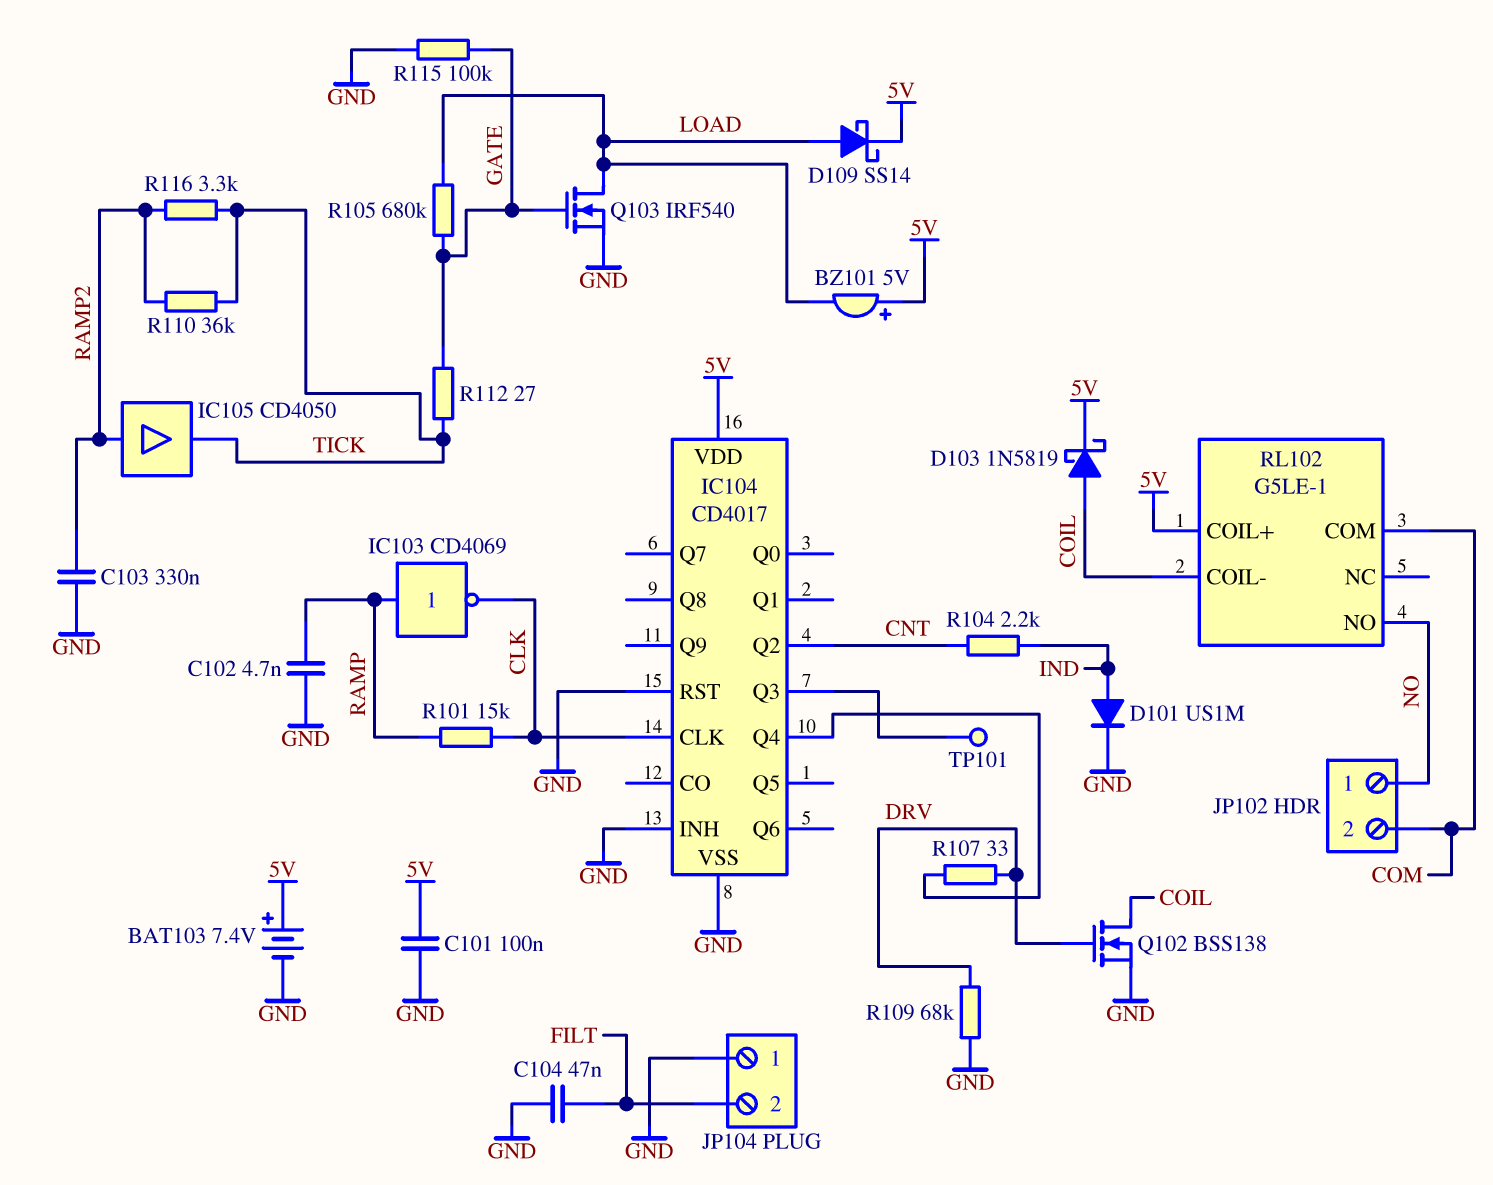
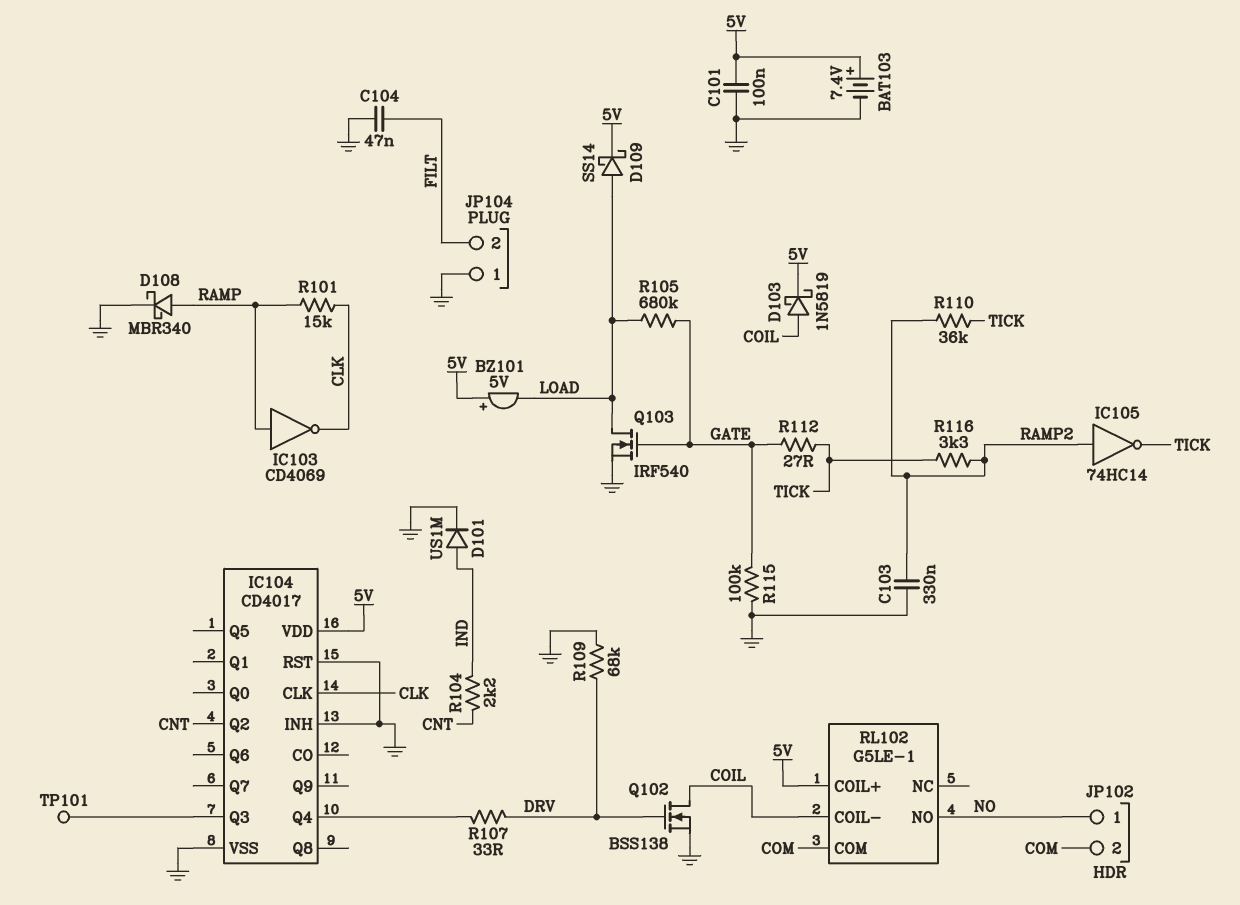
C102: 4.7nF (GND, RAMP) -> none
D108: none -> schottky MBR340 (A RAMP, K GND)
IC105: buffer CD4050 (in RAMP2, out TICK) -> NOT 74HC14 (in RAMP2, out TICK)

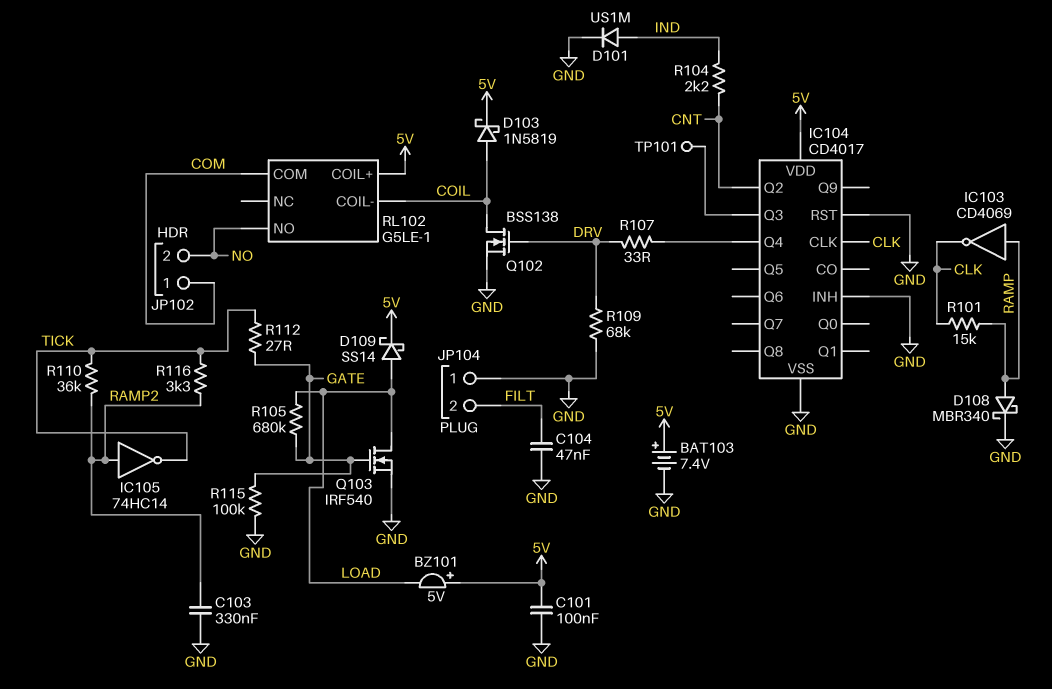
JP102 pin 1: NO -> COM
JP102 pin 2: COM -> NO

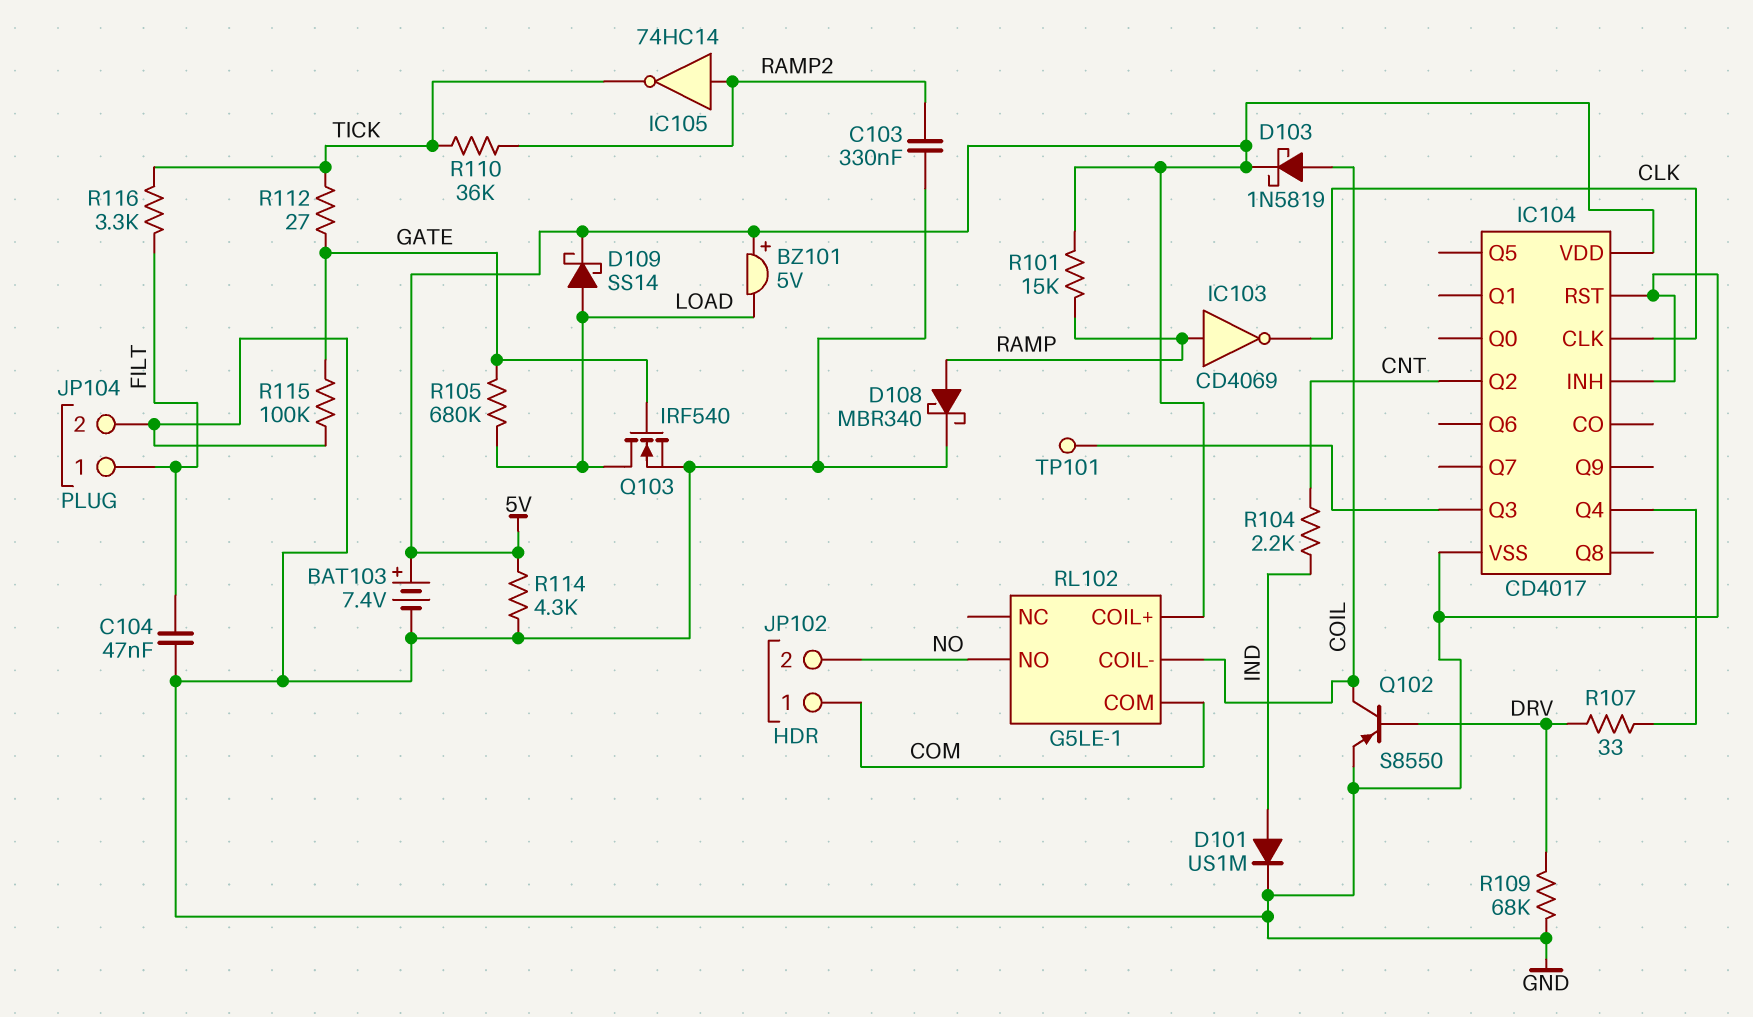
C101: 100nF (5V, GND) -> none
JP104 pin 1: GND -> FILT
JP104 pin 2: FILT -> GND
Q102: NMOS BSS138 (G DRV, D COIL, S GND) -> PNP S8550 (B DRV, C COIL, E GND)
R101: 15k (CLK, RAMP) -> 15k (5V, RAMP)
R114: none -> 4.3k (5V, GND)
R116: 3.3k (RAMP2, TICK) -> 3.3k (FILT, TICK)

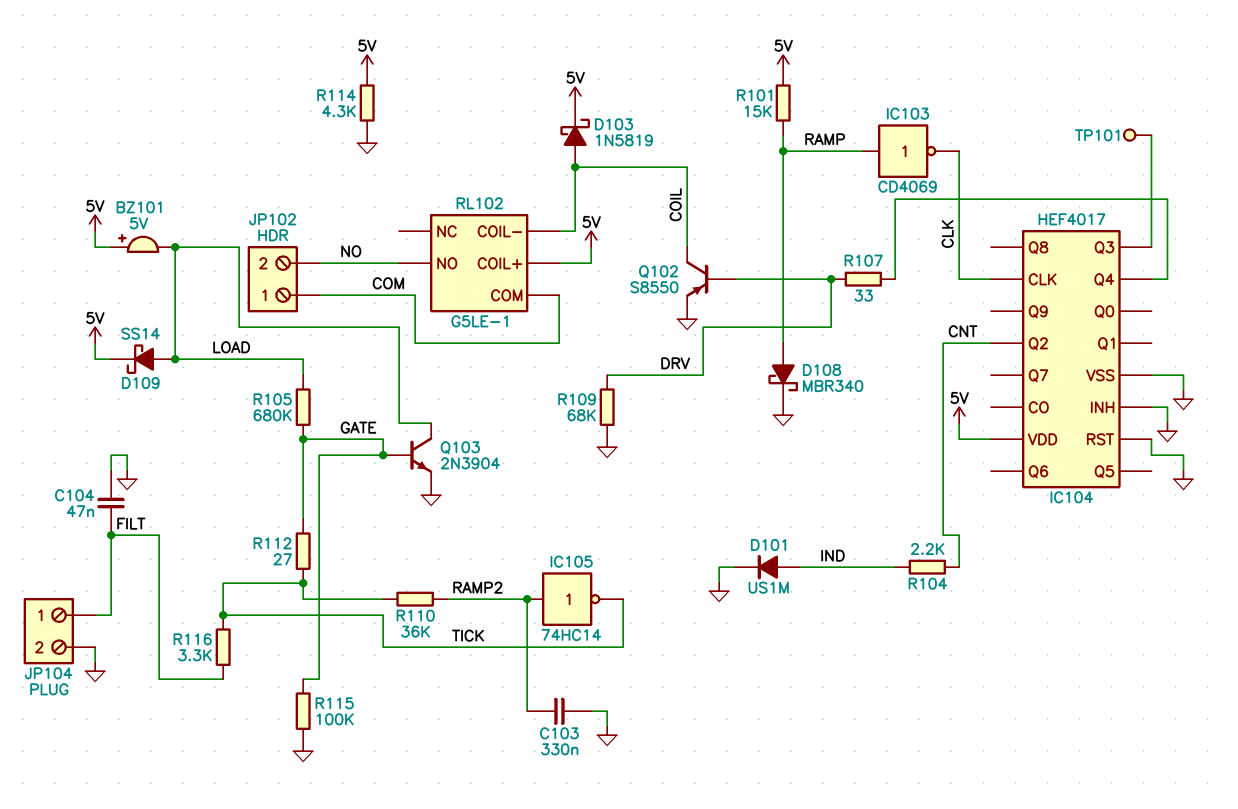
BAT103: 7.4V (plus 5V, minus GND) -> none
IC104: CD4017 -> HEF4017
Q103: NMOS IRF540 (G GATE, D LOAD, S GND) -> NPN 2N3904 (B GATE, C LOAD, E GND)

